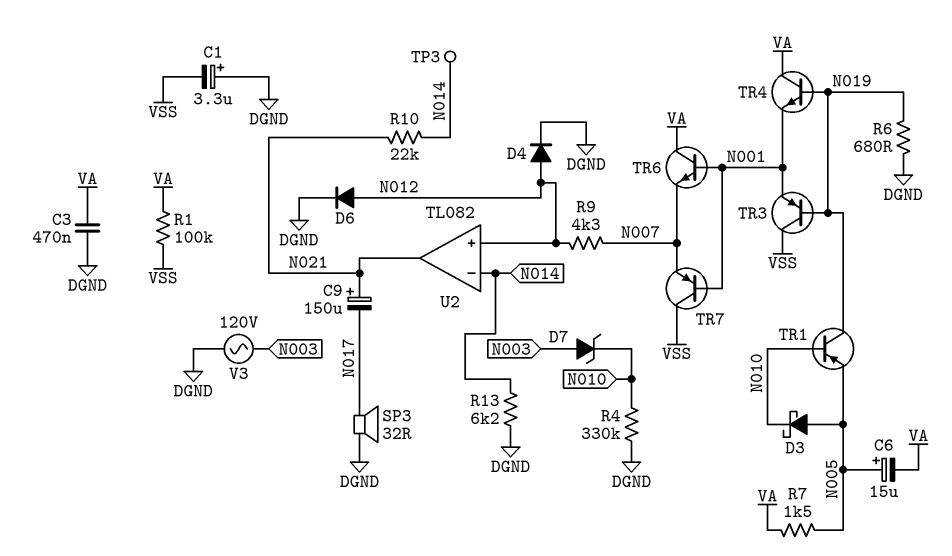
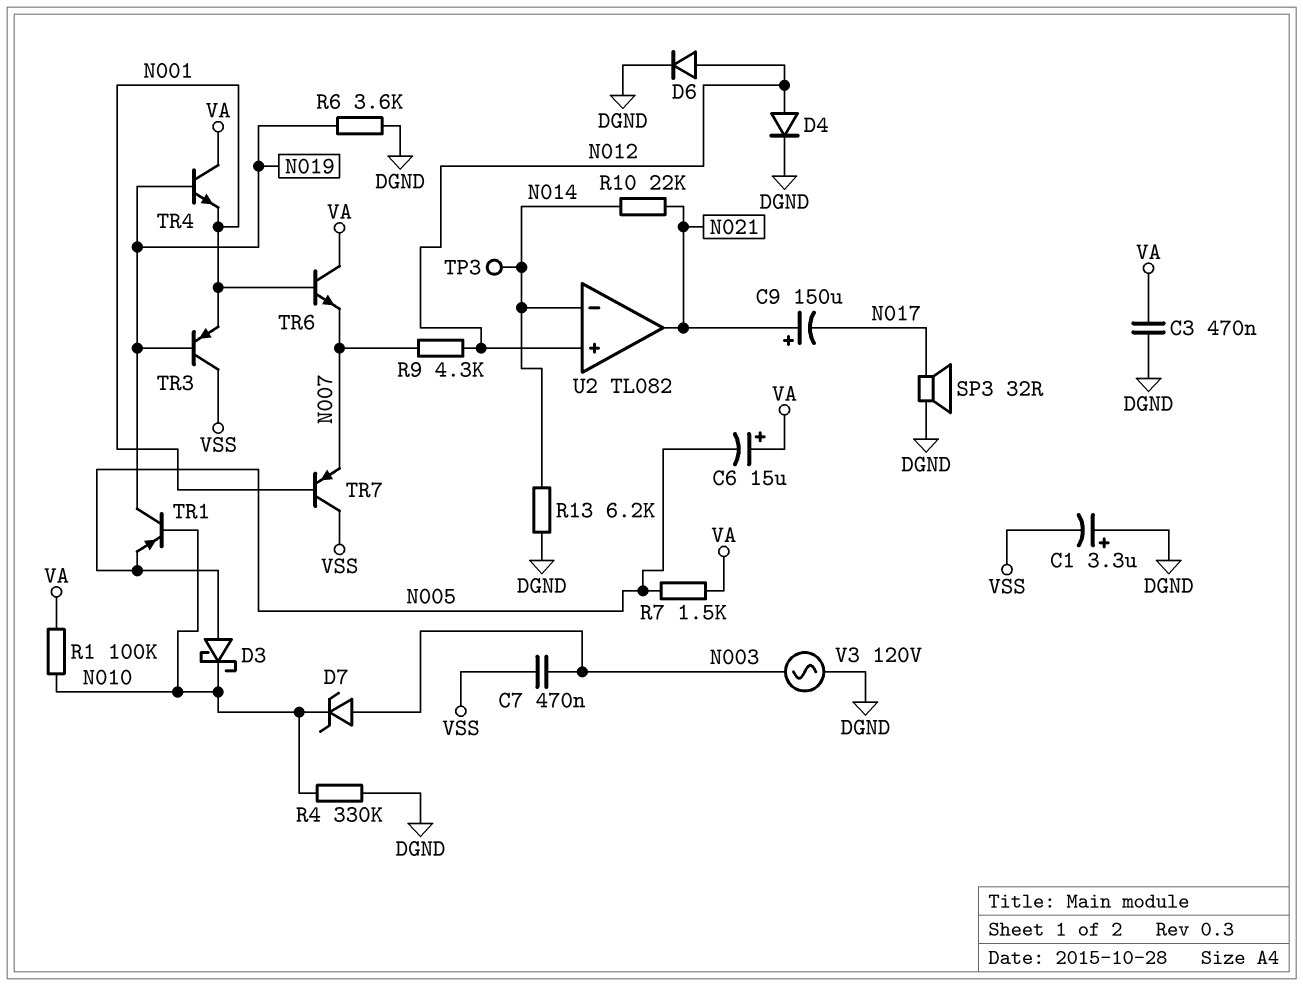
C6: 15uF (plus N005, minus VA) -> 15uF (plus VA, minus N005)
C7: none -> 470nF (N003, VSS)
R1: 100k (VA, VSS) -> 100k (N010, VA)
R6: 680 (DGND, N019) -> 3.6k (DGND, N019)

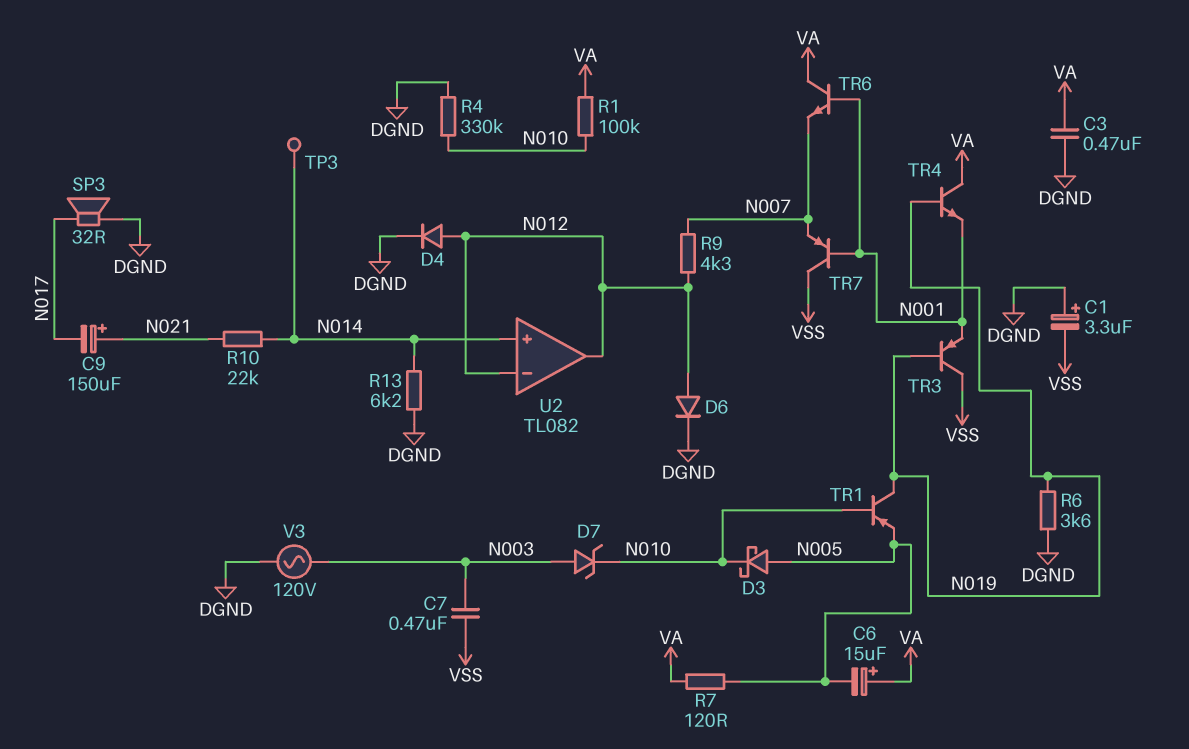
R7: 1.5k (N005, VA) -> 120 (N005, VA)
U2 pin in+: N012 -> N014
U2 pin in-: N014 -> N012
U2 pin out: N021 -> N012

